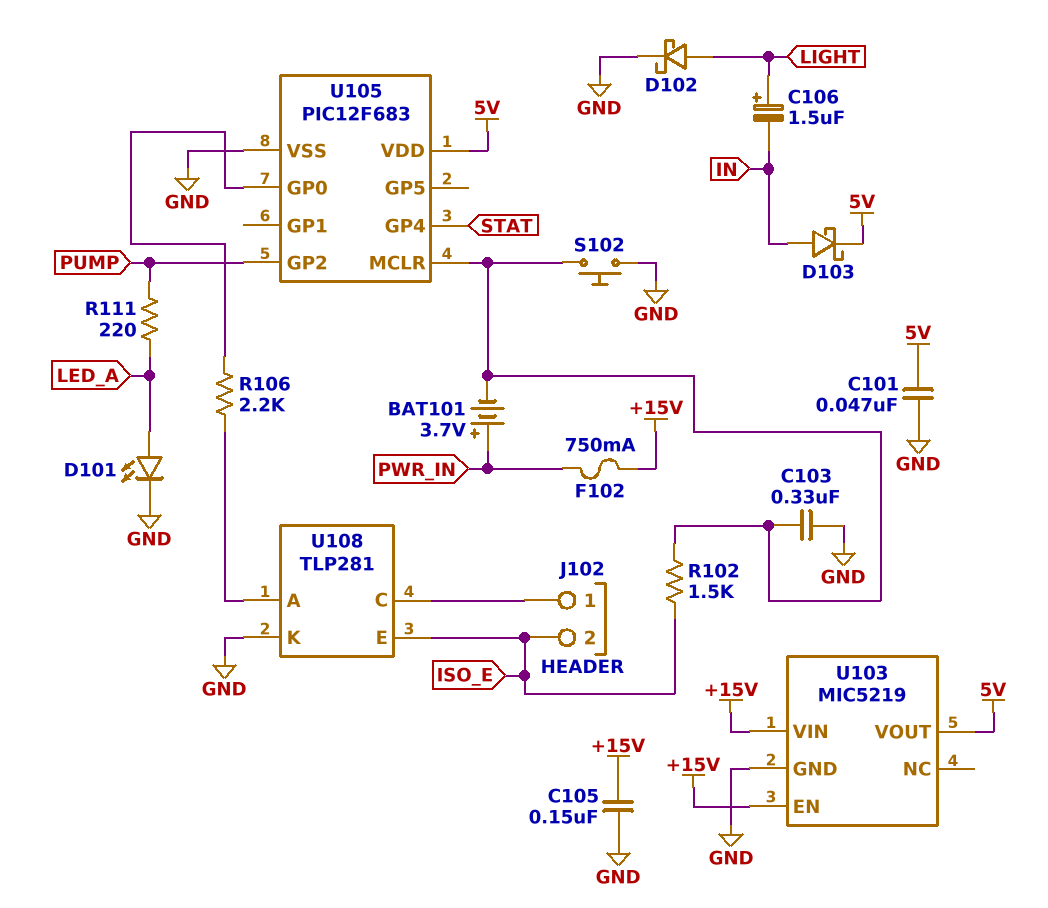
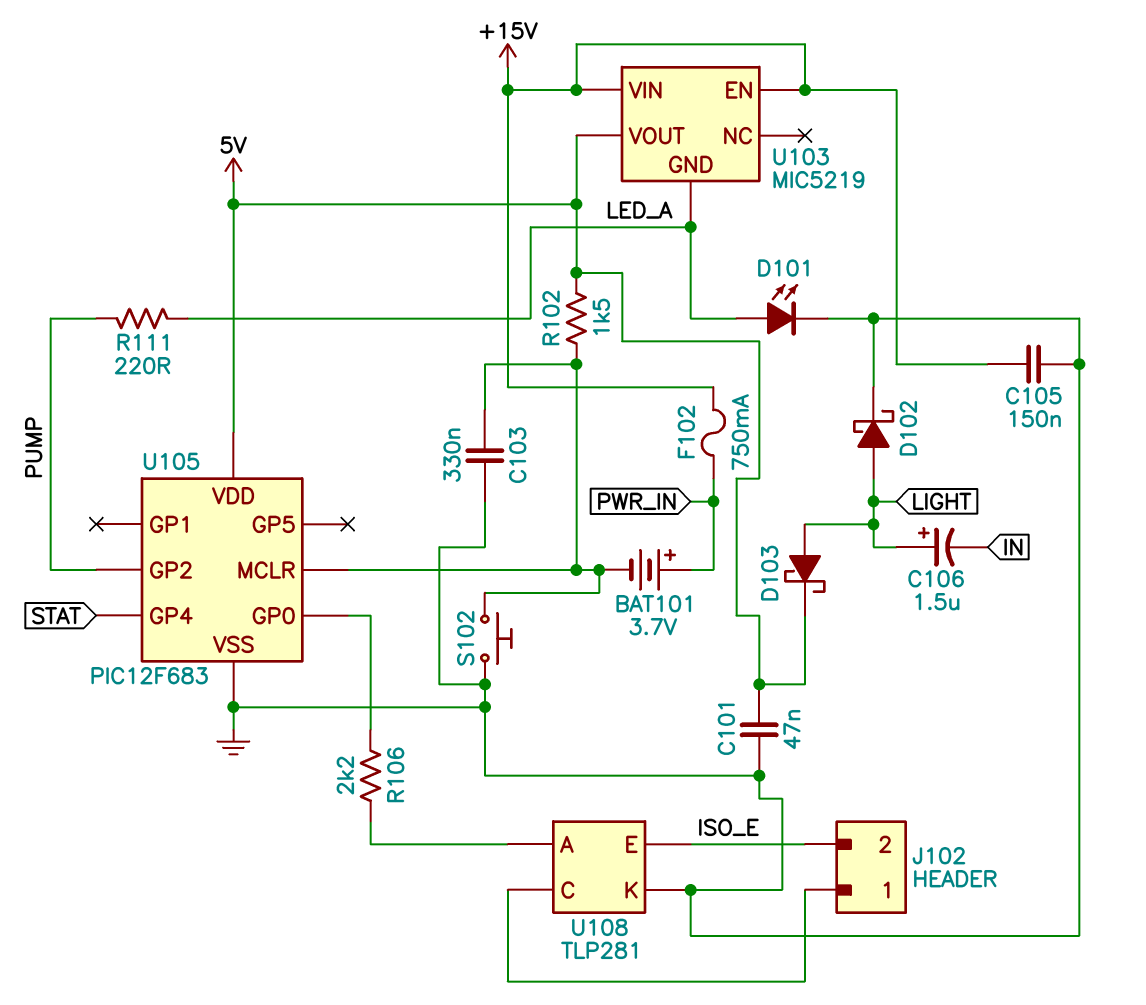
D103: schottky (A IN, K 5V) -> schottky (A LIGHT, K 5V)
R102: 1.5k (ISO_E, U105/MCLR) -> 1.5k (5V, U105/MCLR)
U103 pin GND: GND -> LED_A

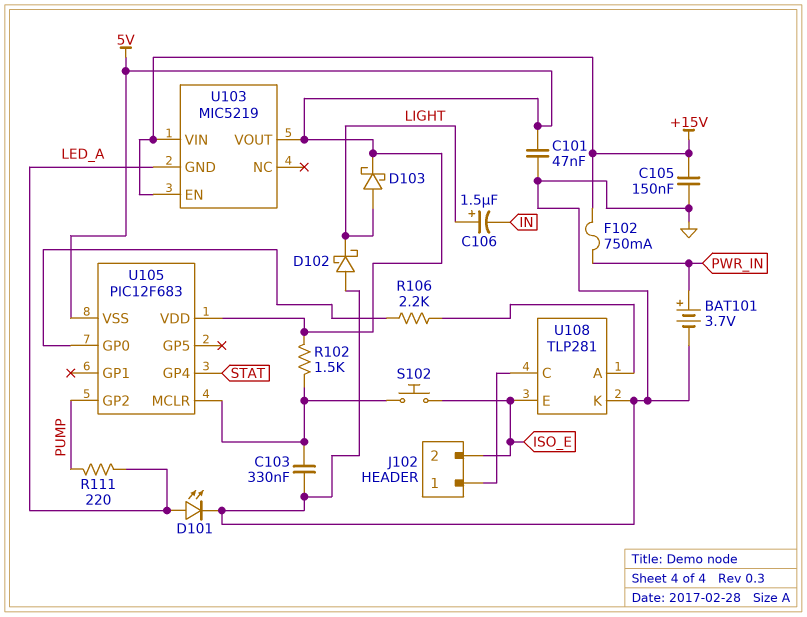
BAT101: 3.7V (plus PWR_IN, minus U105/MCLR) -> 3.7V (plus PWR_IN, minus GND)
D102: schottky (A LIGHT, K GND) -> schottky (A GND, K LIGHT)
S102: button (GND, U105/MCLR) -> button (ISO_E, U105/MCLR)
U105 pin VSS: GND -> 5V

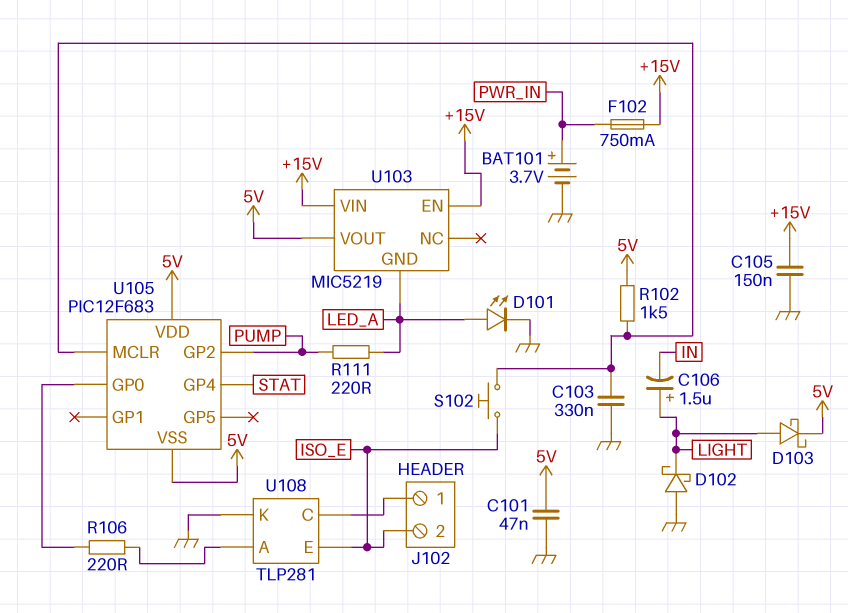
R106: 2.2k (U105/GP0, U108/A) -> 220 (U105/GP0, U108/A)

